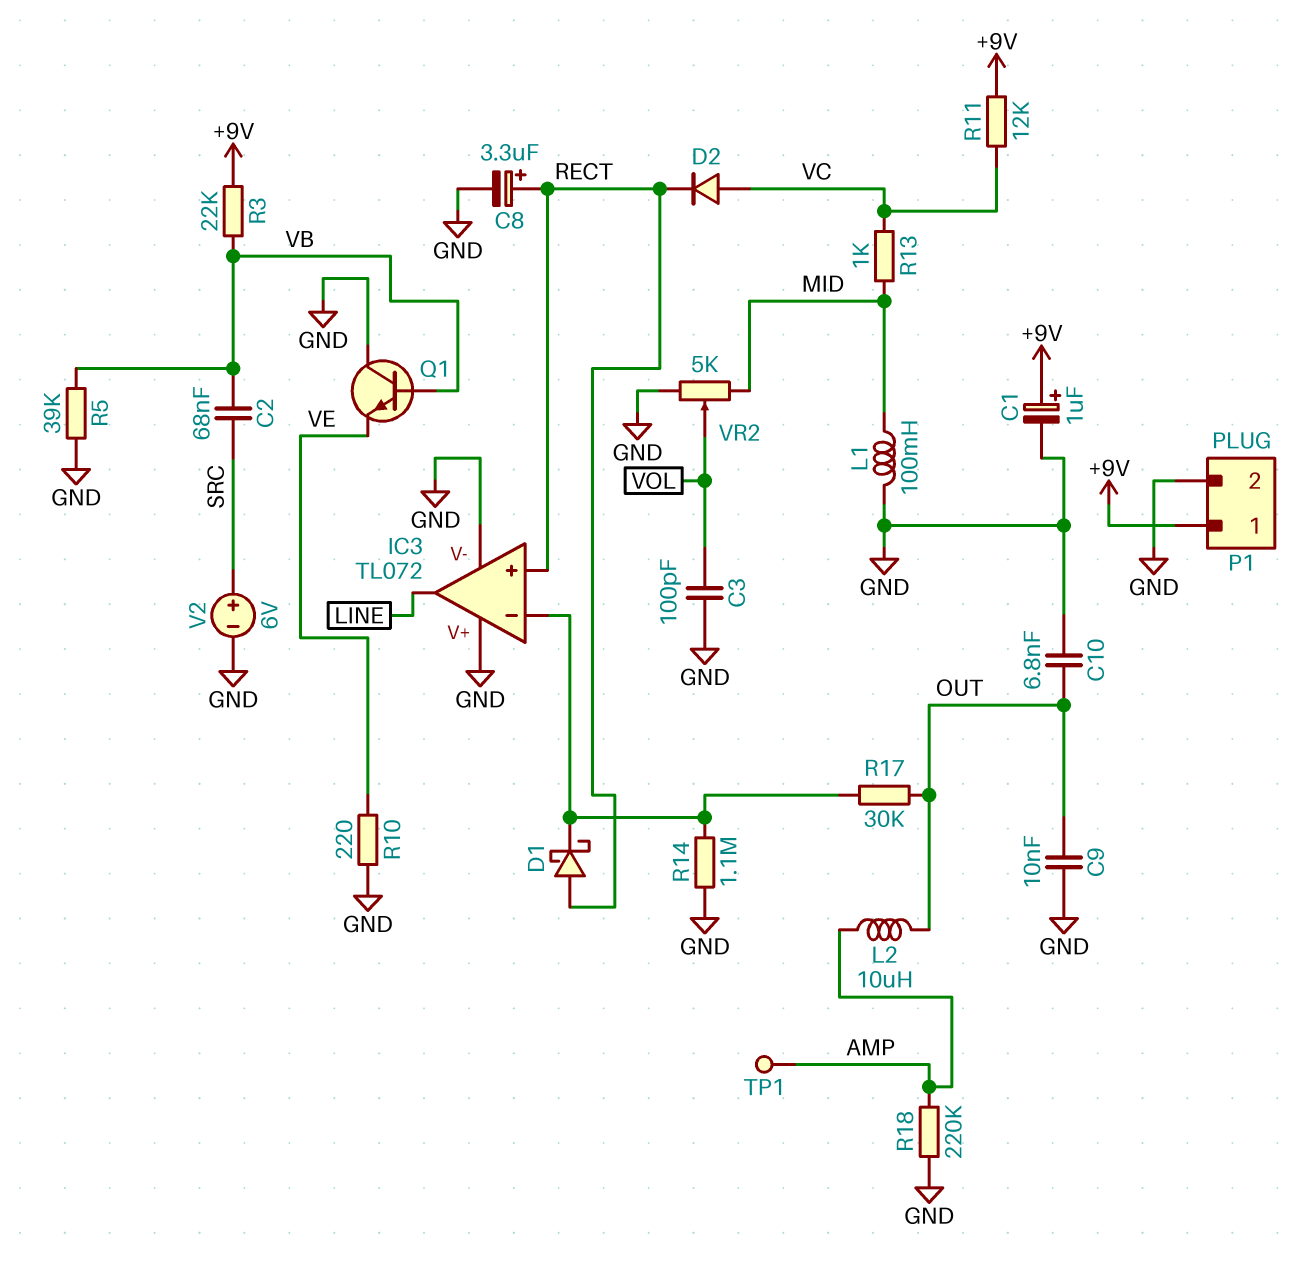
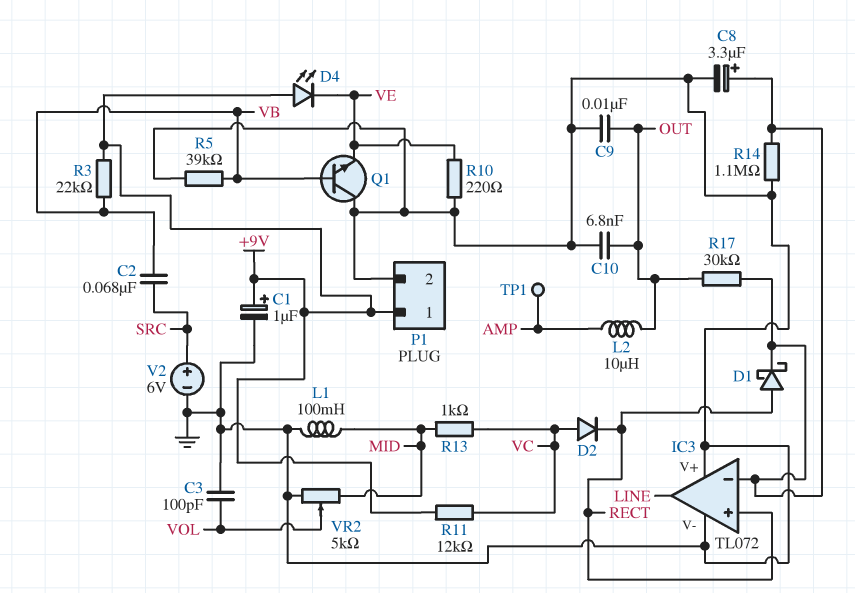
C8: 3.3uF (plus RECT, minus GND) -> 3.3uF (plus IC3/in-, minus GND)
D4: none -> LED (A +9V, K VE)
R18: 220k (AMP, GND) -> none

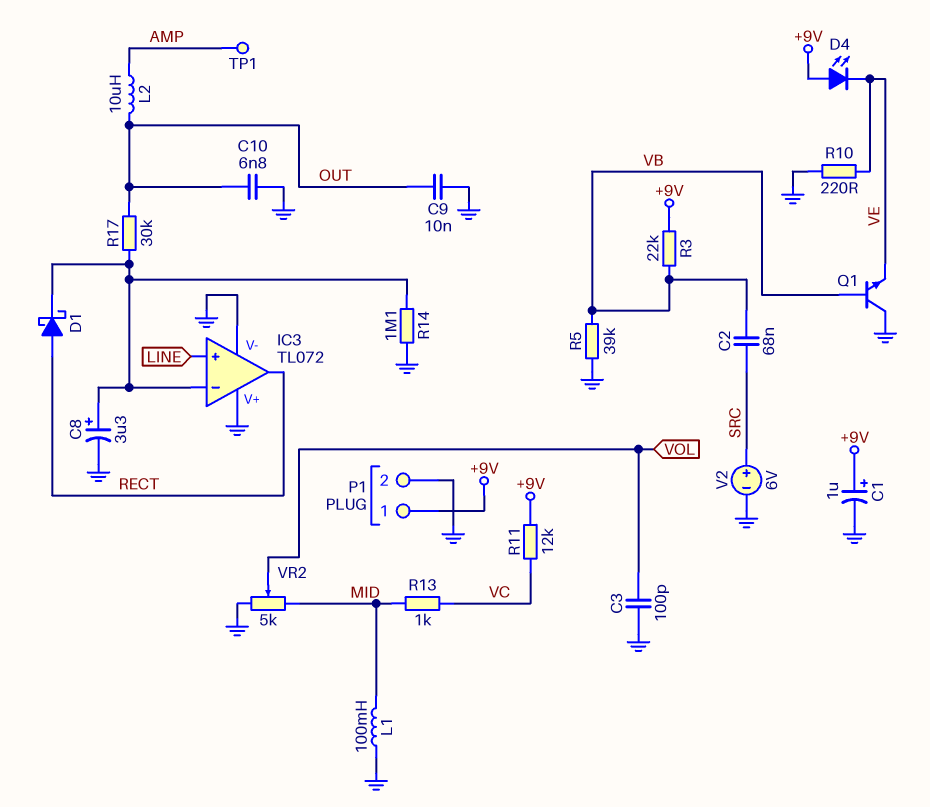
D2: diode (A VC, K RECT) -> none
IC3 pin in+: RECT -> LINE
IC3 pin out: LINE -> RECT

